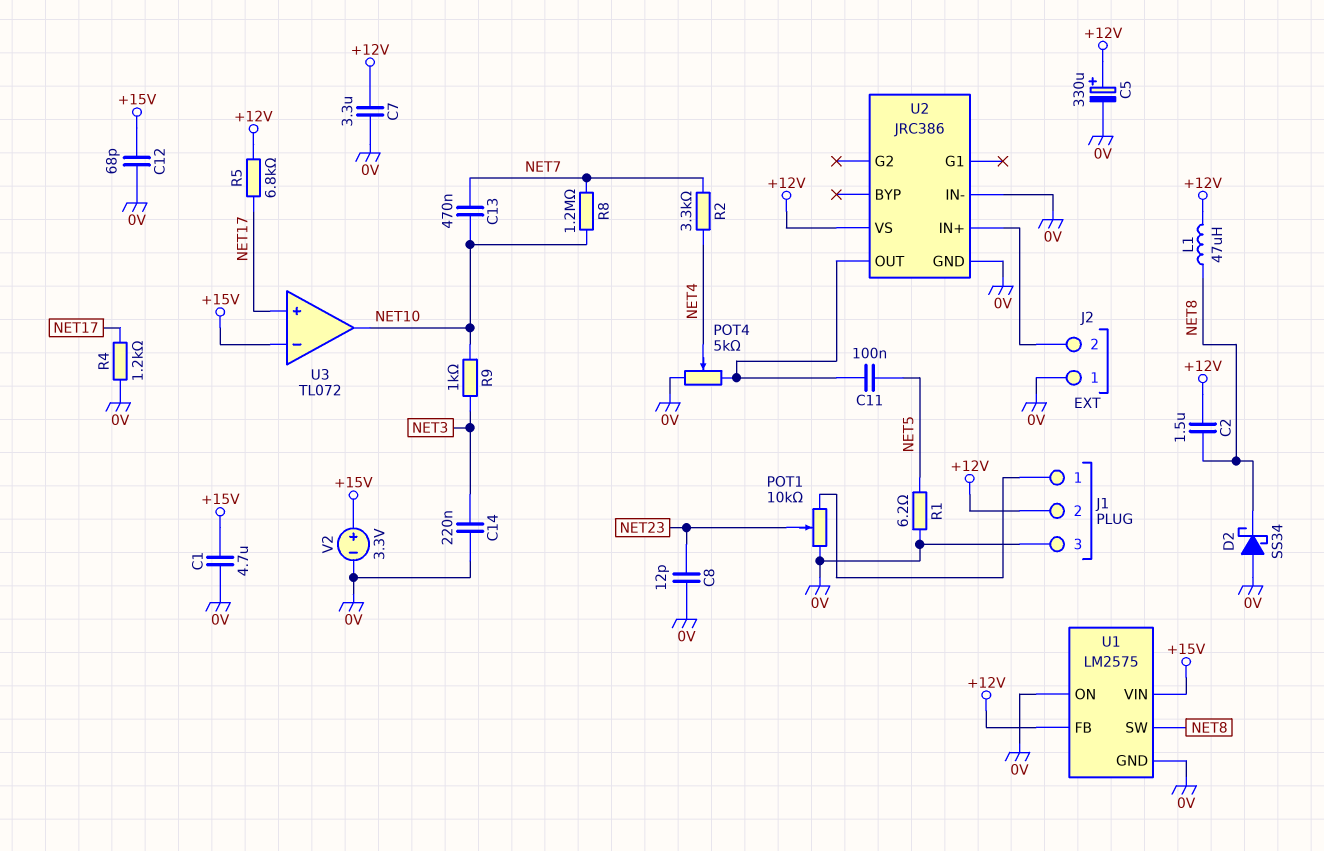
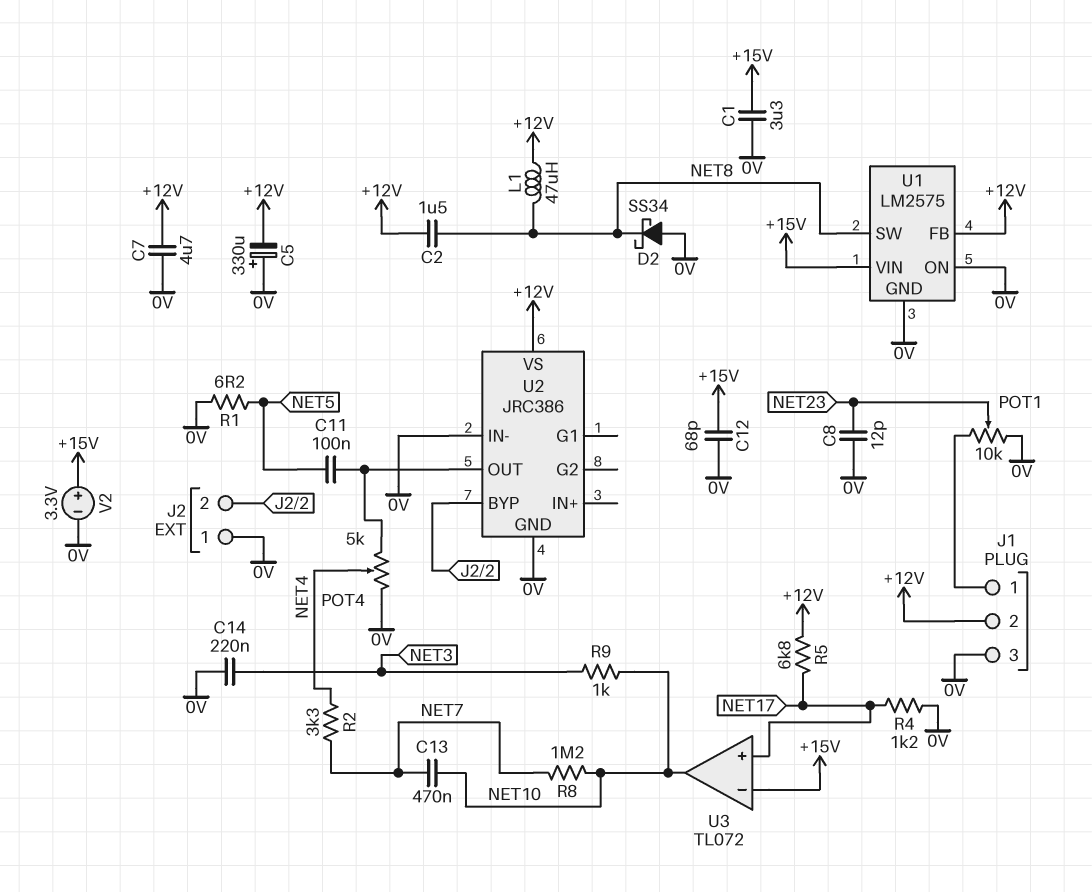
C1: 4.7uF (+15V, 0V) -> 3.3uF (+15V, 0V)
C5: 330uF (plus +12V, minus 0V) -> 330uF (plus 0V, minus +12V)
C7: 3.3uF (+12V, 0V) -> 4.7uF (+12V, 0V)
U2 pin BYP: none -> J2/2
U2 pin IN+: J2/2 -> none

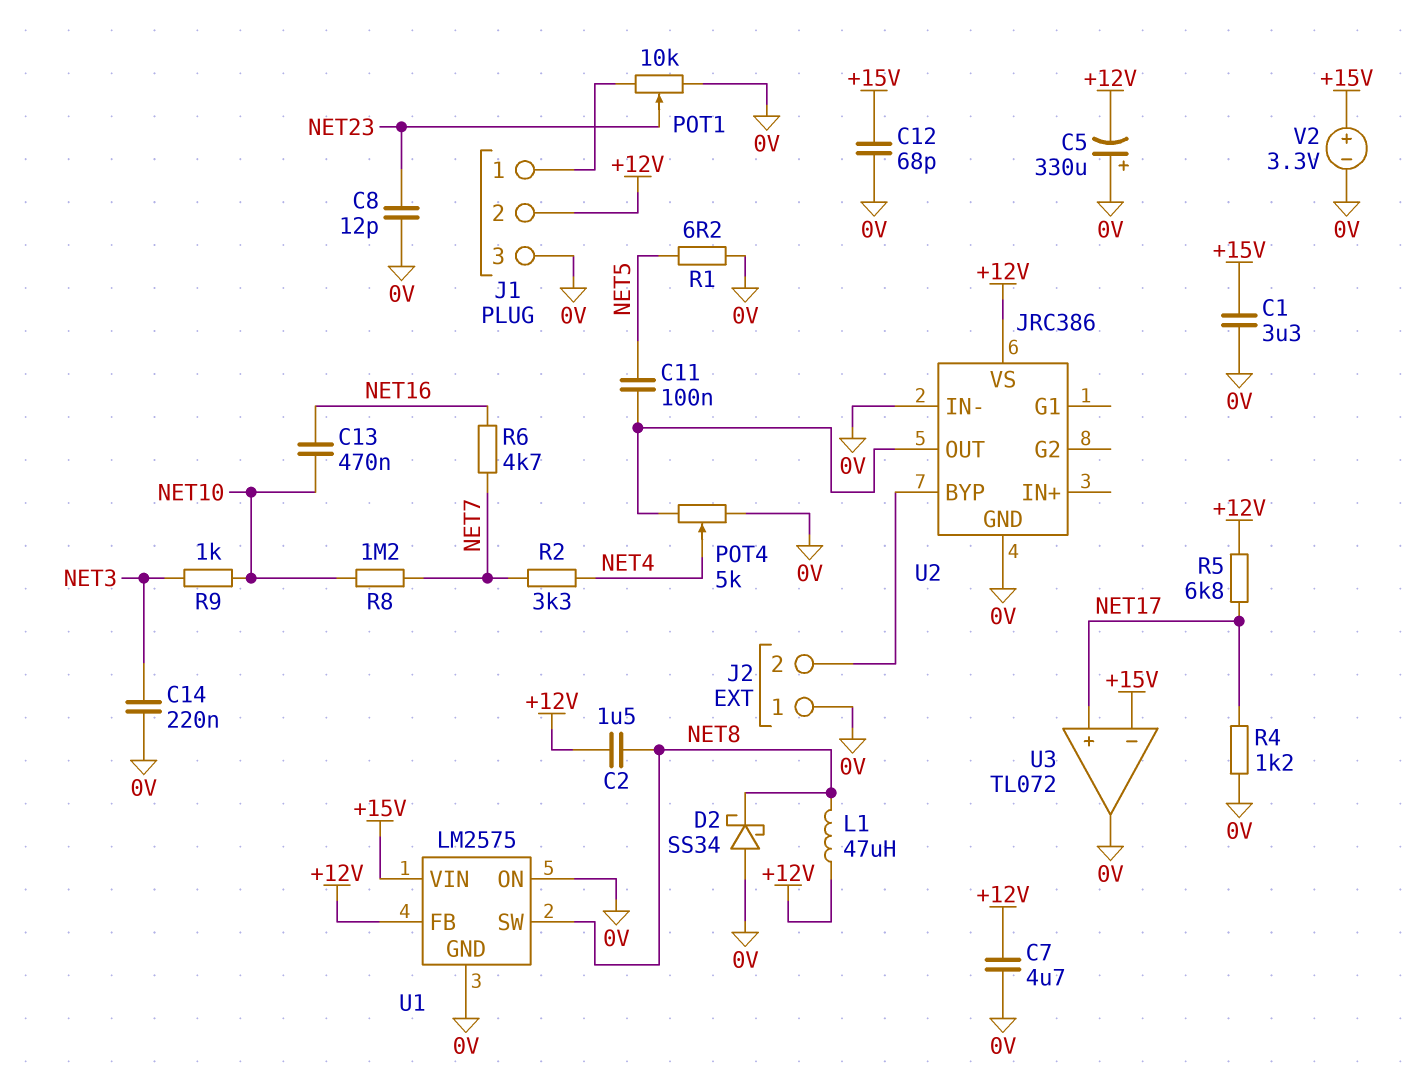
C13: 470nF (NET7, NET10) -> 470nF (NET10, NET16)
R6: none -> 4.7k (NET7, NET16)
U3 pin out: NET10 -> 0V

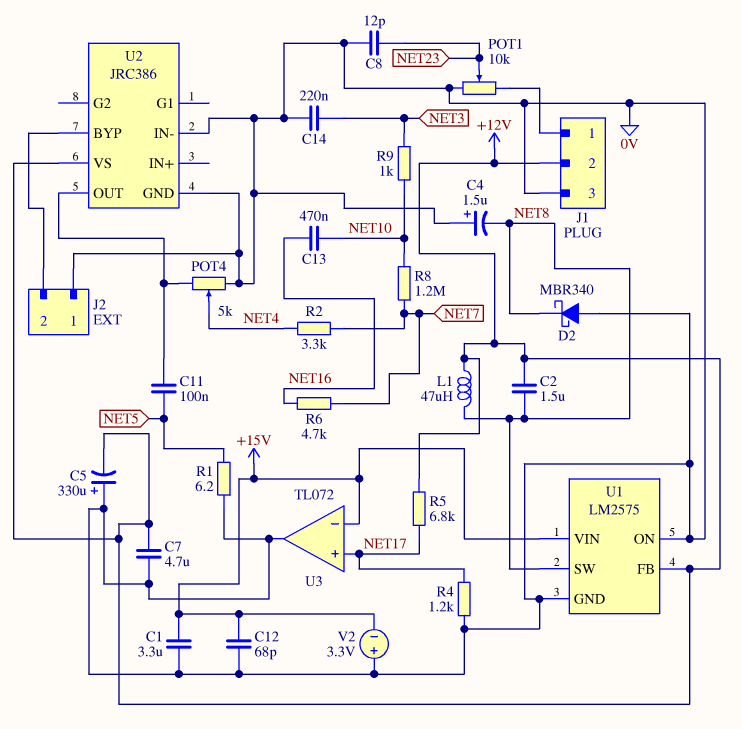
C4: none -> 1.5uF (plus 0V, minus NET8)
D2: schottky SS34 (A 0V, K NET8) -> schottky MBR340 (A 0V, K NET8)
V2: 3.3V (plus +15V, minus 0V) -> 3.3V (plus 0V, minus +15V)

